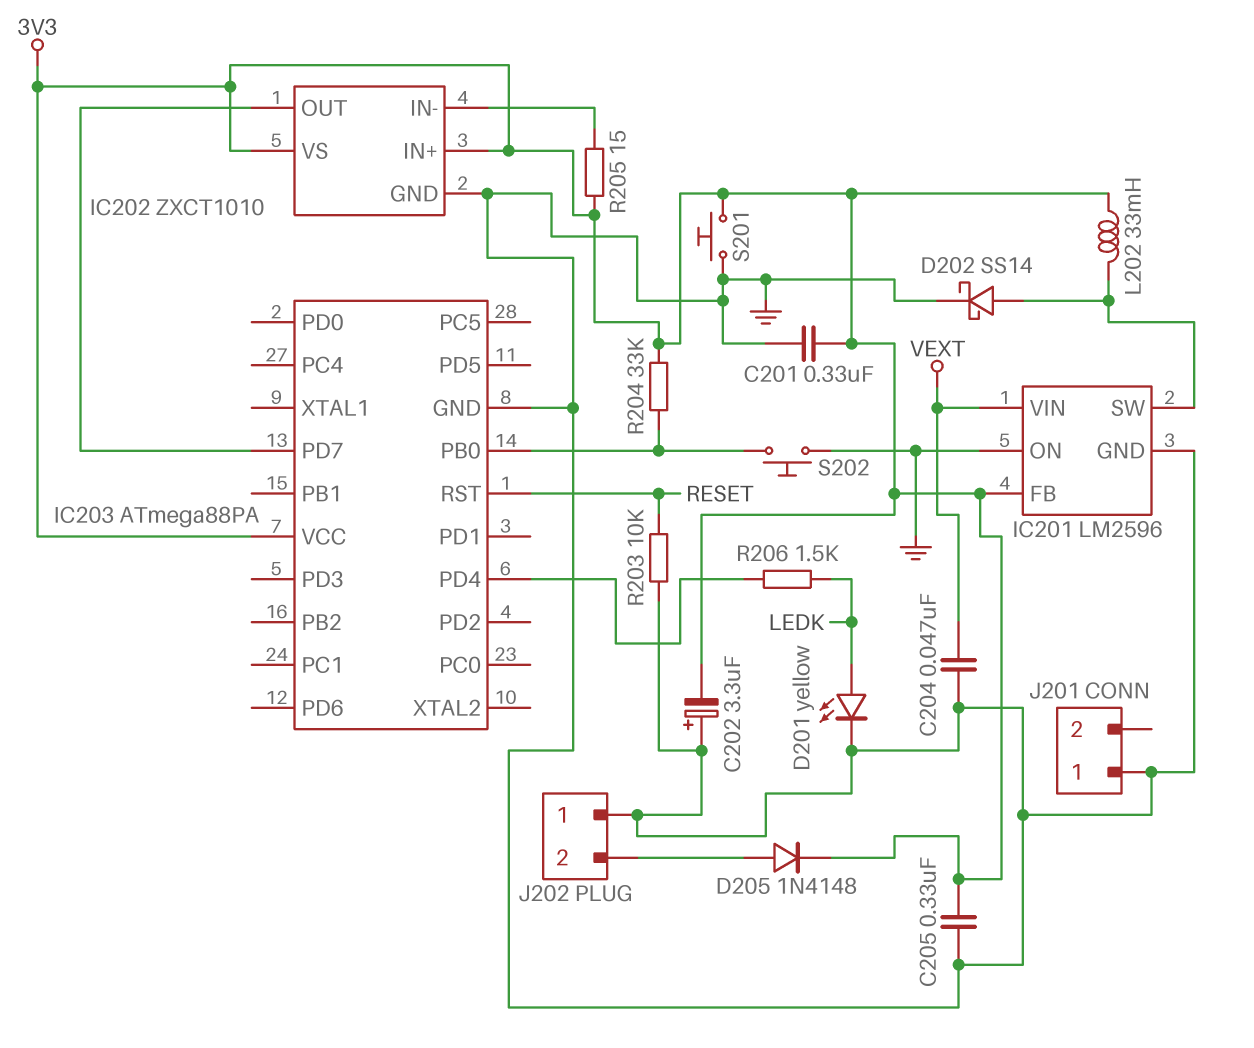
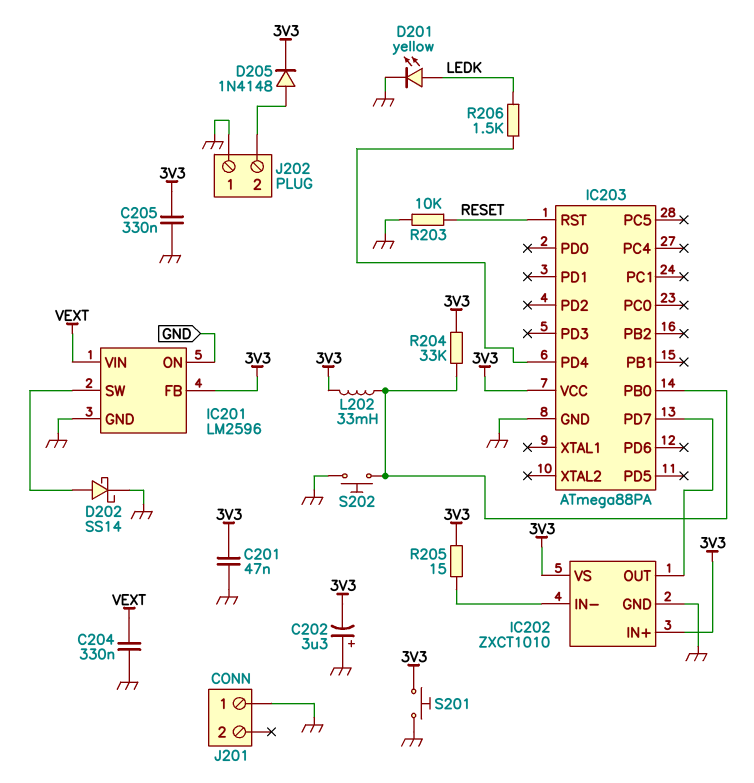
C201: 330nF (3V3, GND) -> 47nF (3V3, GND)
C204: 47nF (GND, VEXT) -> 330nF (GND, VEXT)
L202: 33mH (3V3, IC201/SW) -> 33mH (3V3, IC203/PB0)

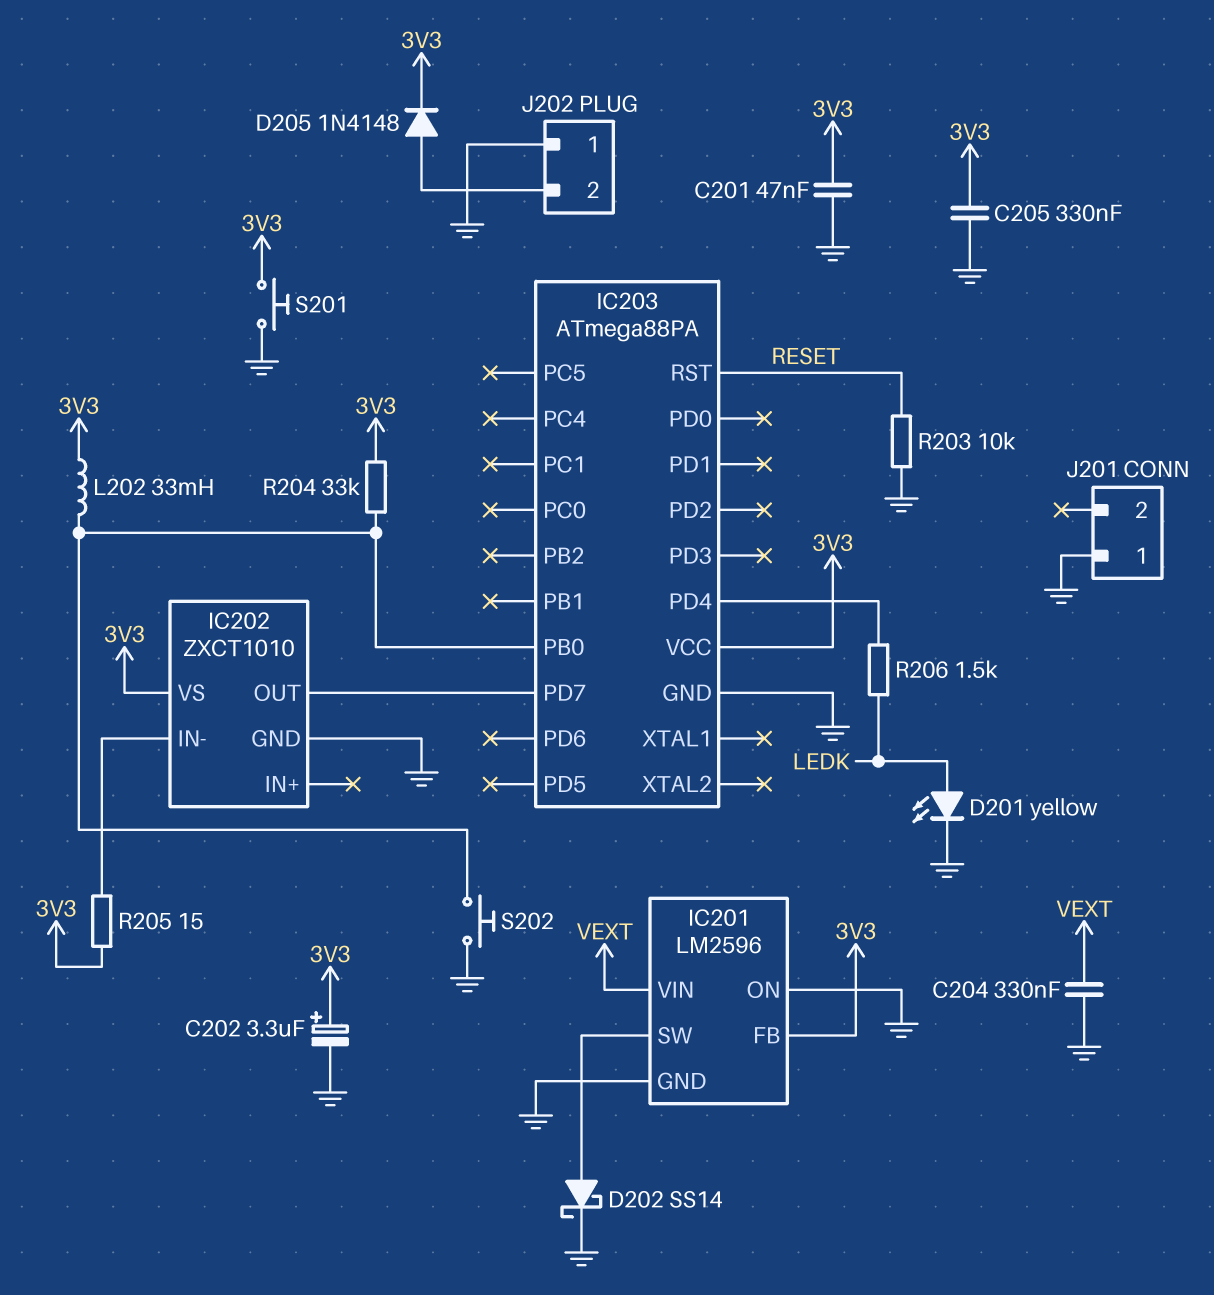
C202: 3.3uF (plus GND, minus 3V3) -> 3.3uF (plus 3V3, minus GND)
IC202 pin IN+: 3V3 -> none

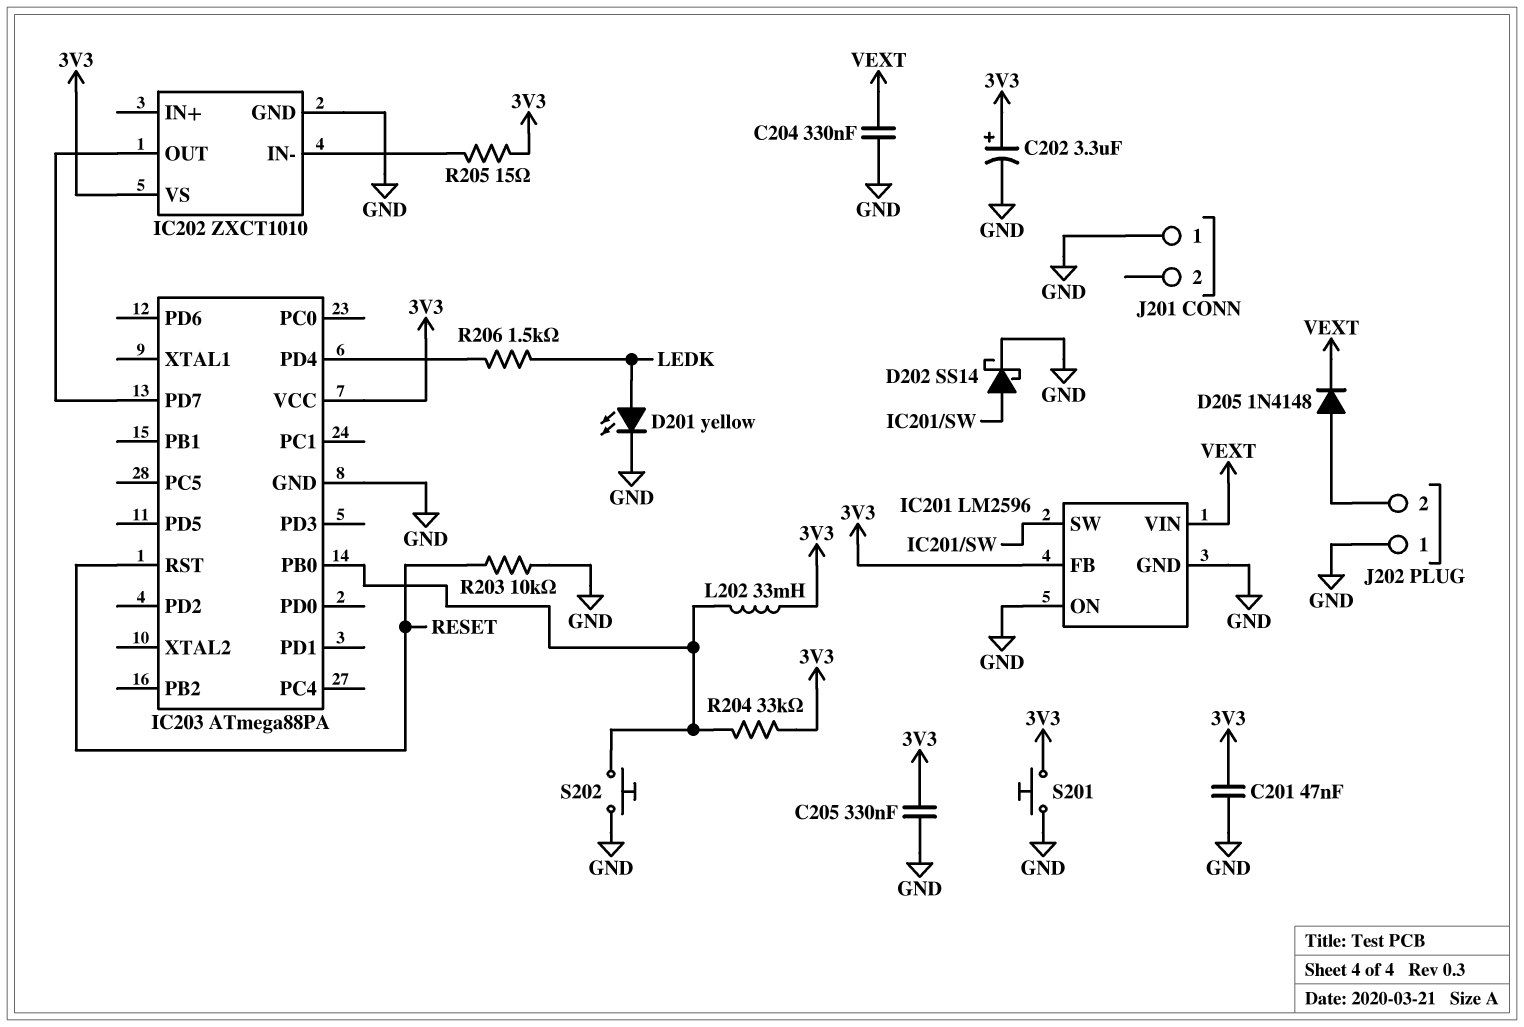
D205: diode 1N4148 (A J202/2, K 3V3) -> diode 1N4148 (A J202/2, K VEXT)

